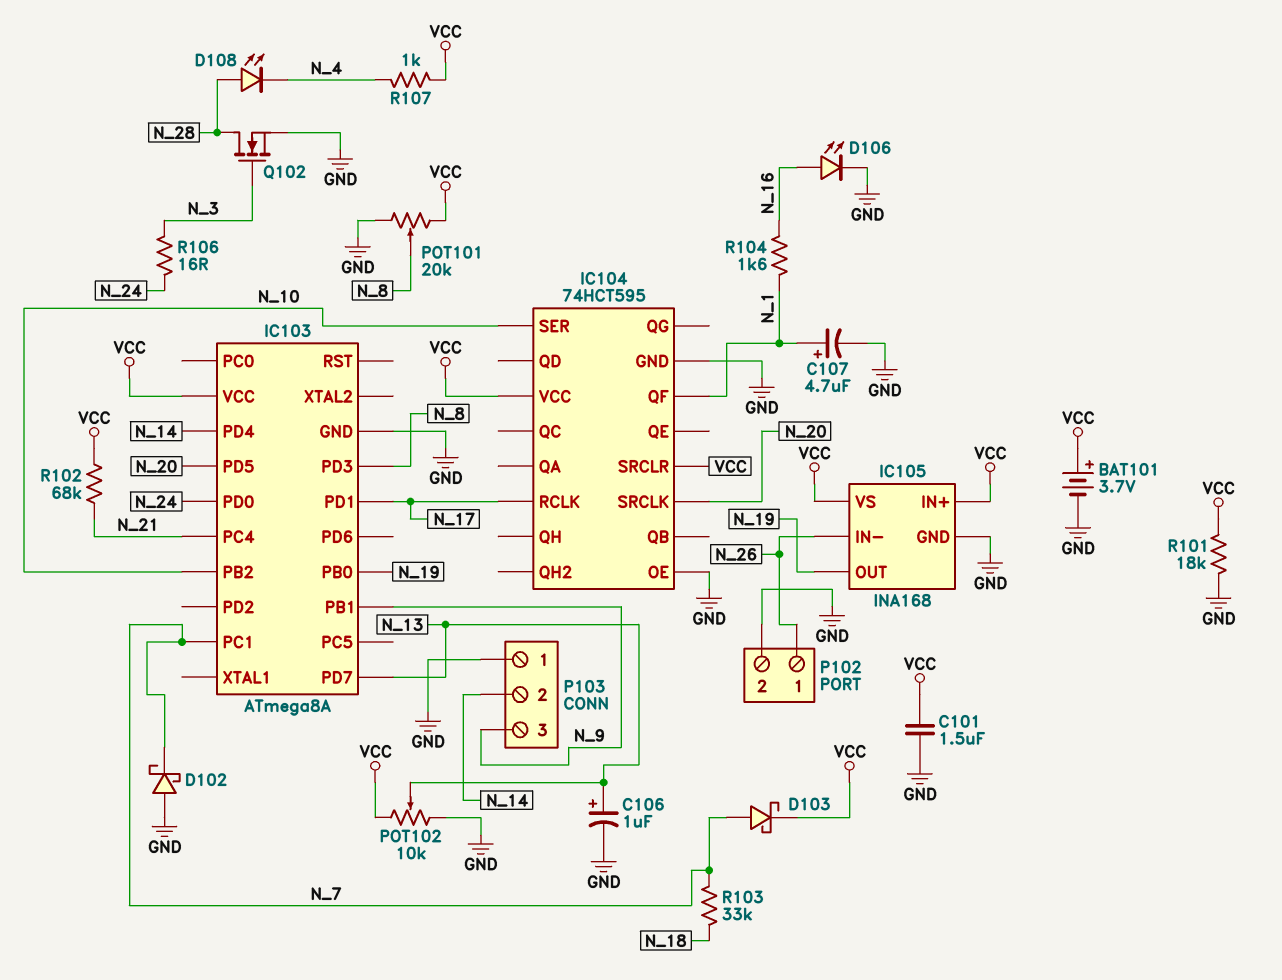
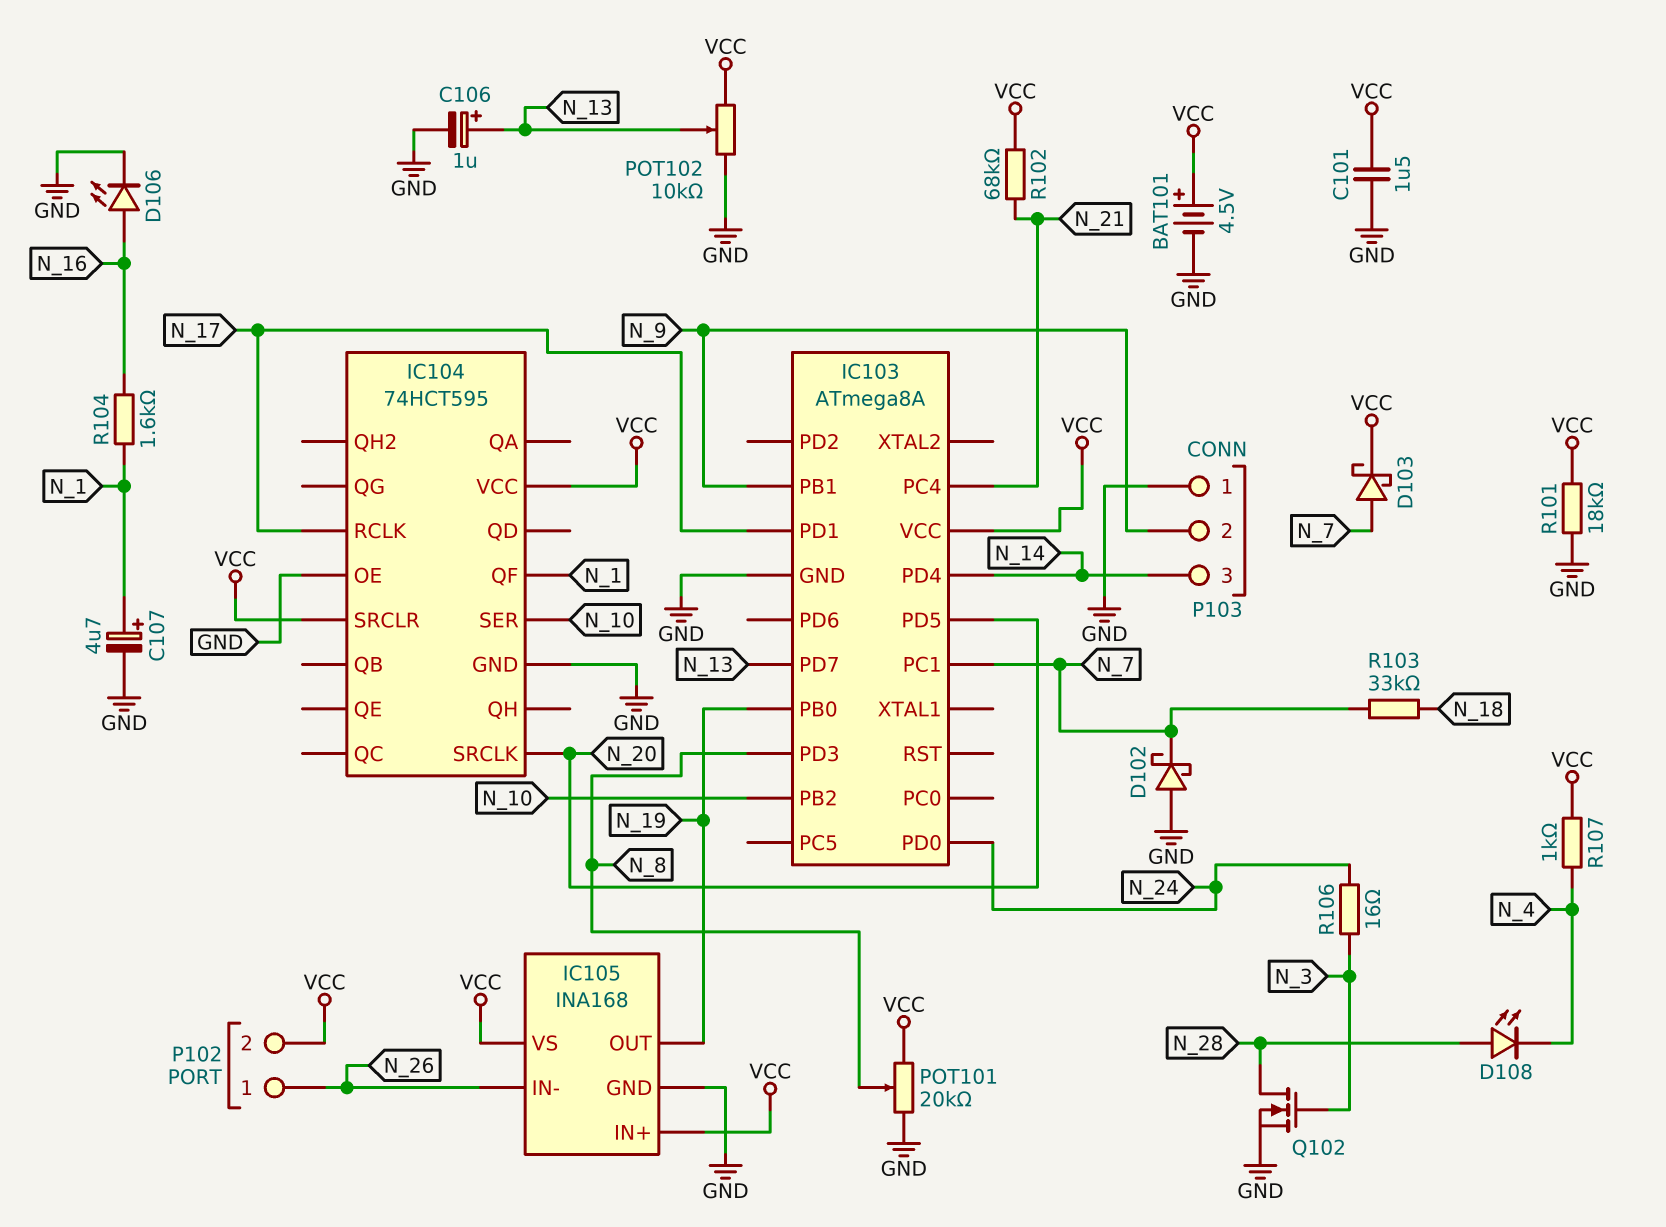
BAT101: 3.7V (plus VCC, minus GND) -> 4.5V (plus VCC, minus GND)
P102 pin 2: GND -> VCC
P103 pin 2: N_14 -> N_9
P103 pin 3: N_9 -> N_14

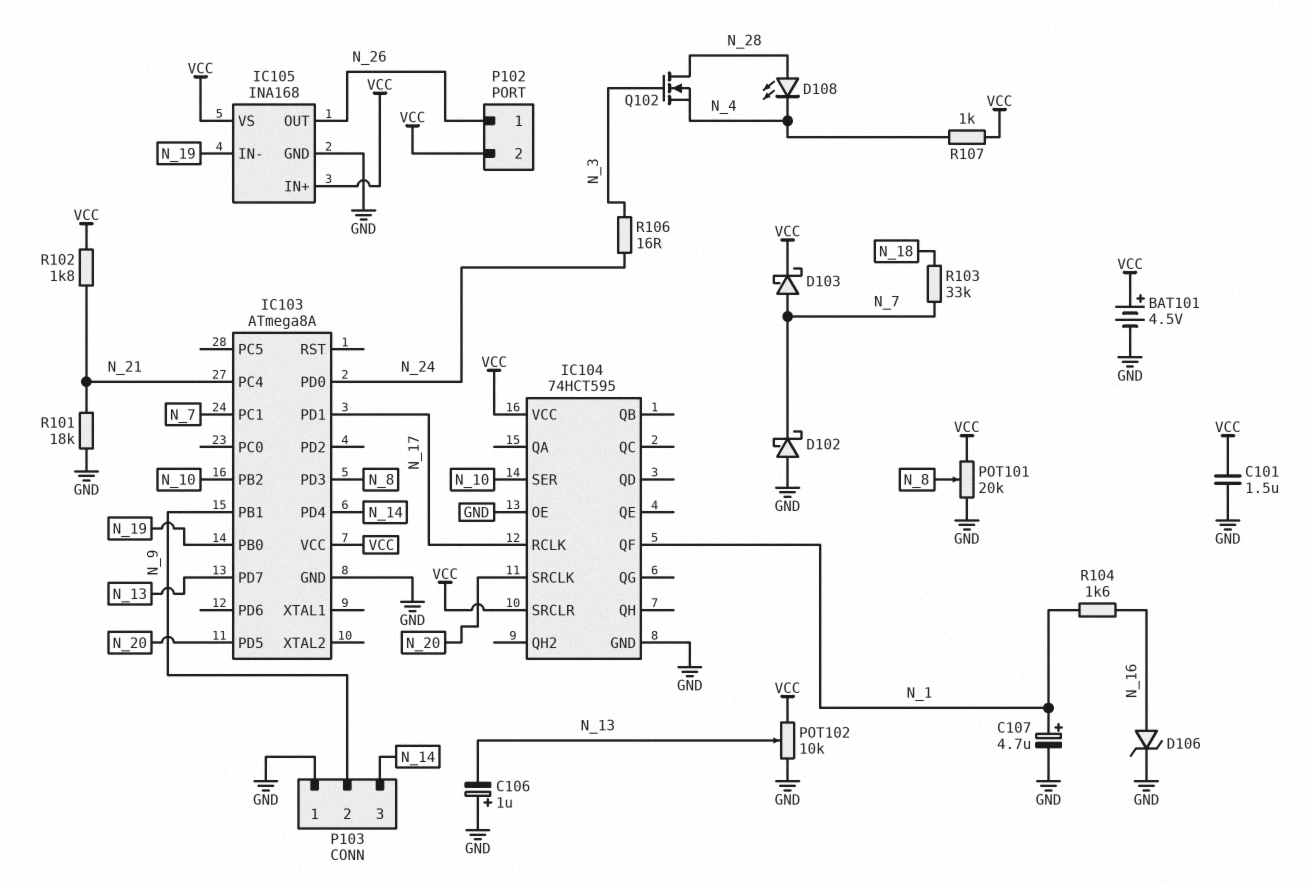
C106: 1uF (plus N_13, minus GND) -> 1uF (plus GND, minus N_13)
D106: LED (A N_16, K GND) -> zener (A N_16, K GND)
IC105 pin IN-: N_26 -> N_19
IC105 pin OUT: N_19 -> N_26
Q102: NMOS (G N_3, D N_28, S GND) -> NMOS (G N_3, D N_28, S N_4)
R101: 18k (GND, VCC) -> 18k (GND, N_21)
R102: 68k (N_21, VCC) -> 1.8k (N_21, VCC)

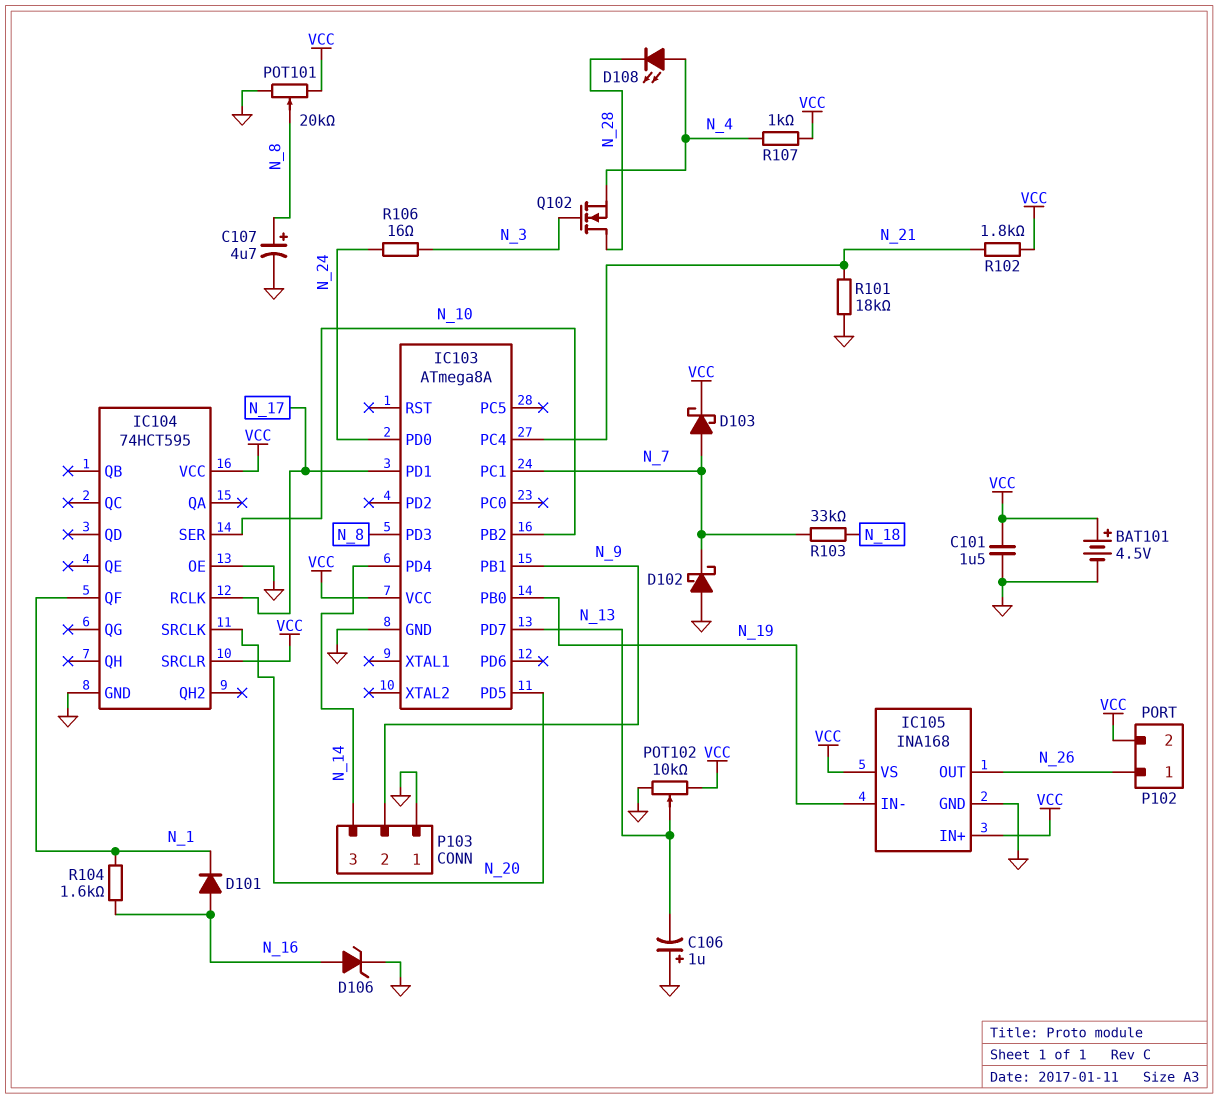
C107: 4.7uF (plus N_1, minus GND) -> 4.7uF (plus N_8, minus GND)
D101: none -> diode (A N_16, K N_1)
D108: LED (A N_28, K N_4) -> LED (A N_4, K N_28)

